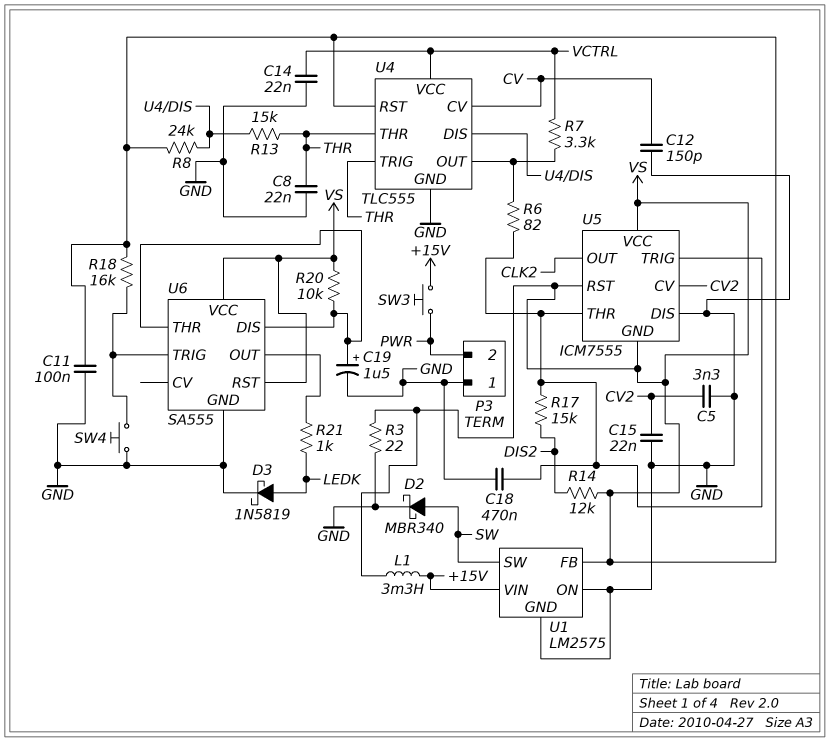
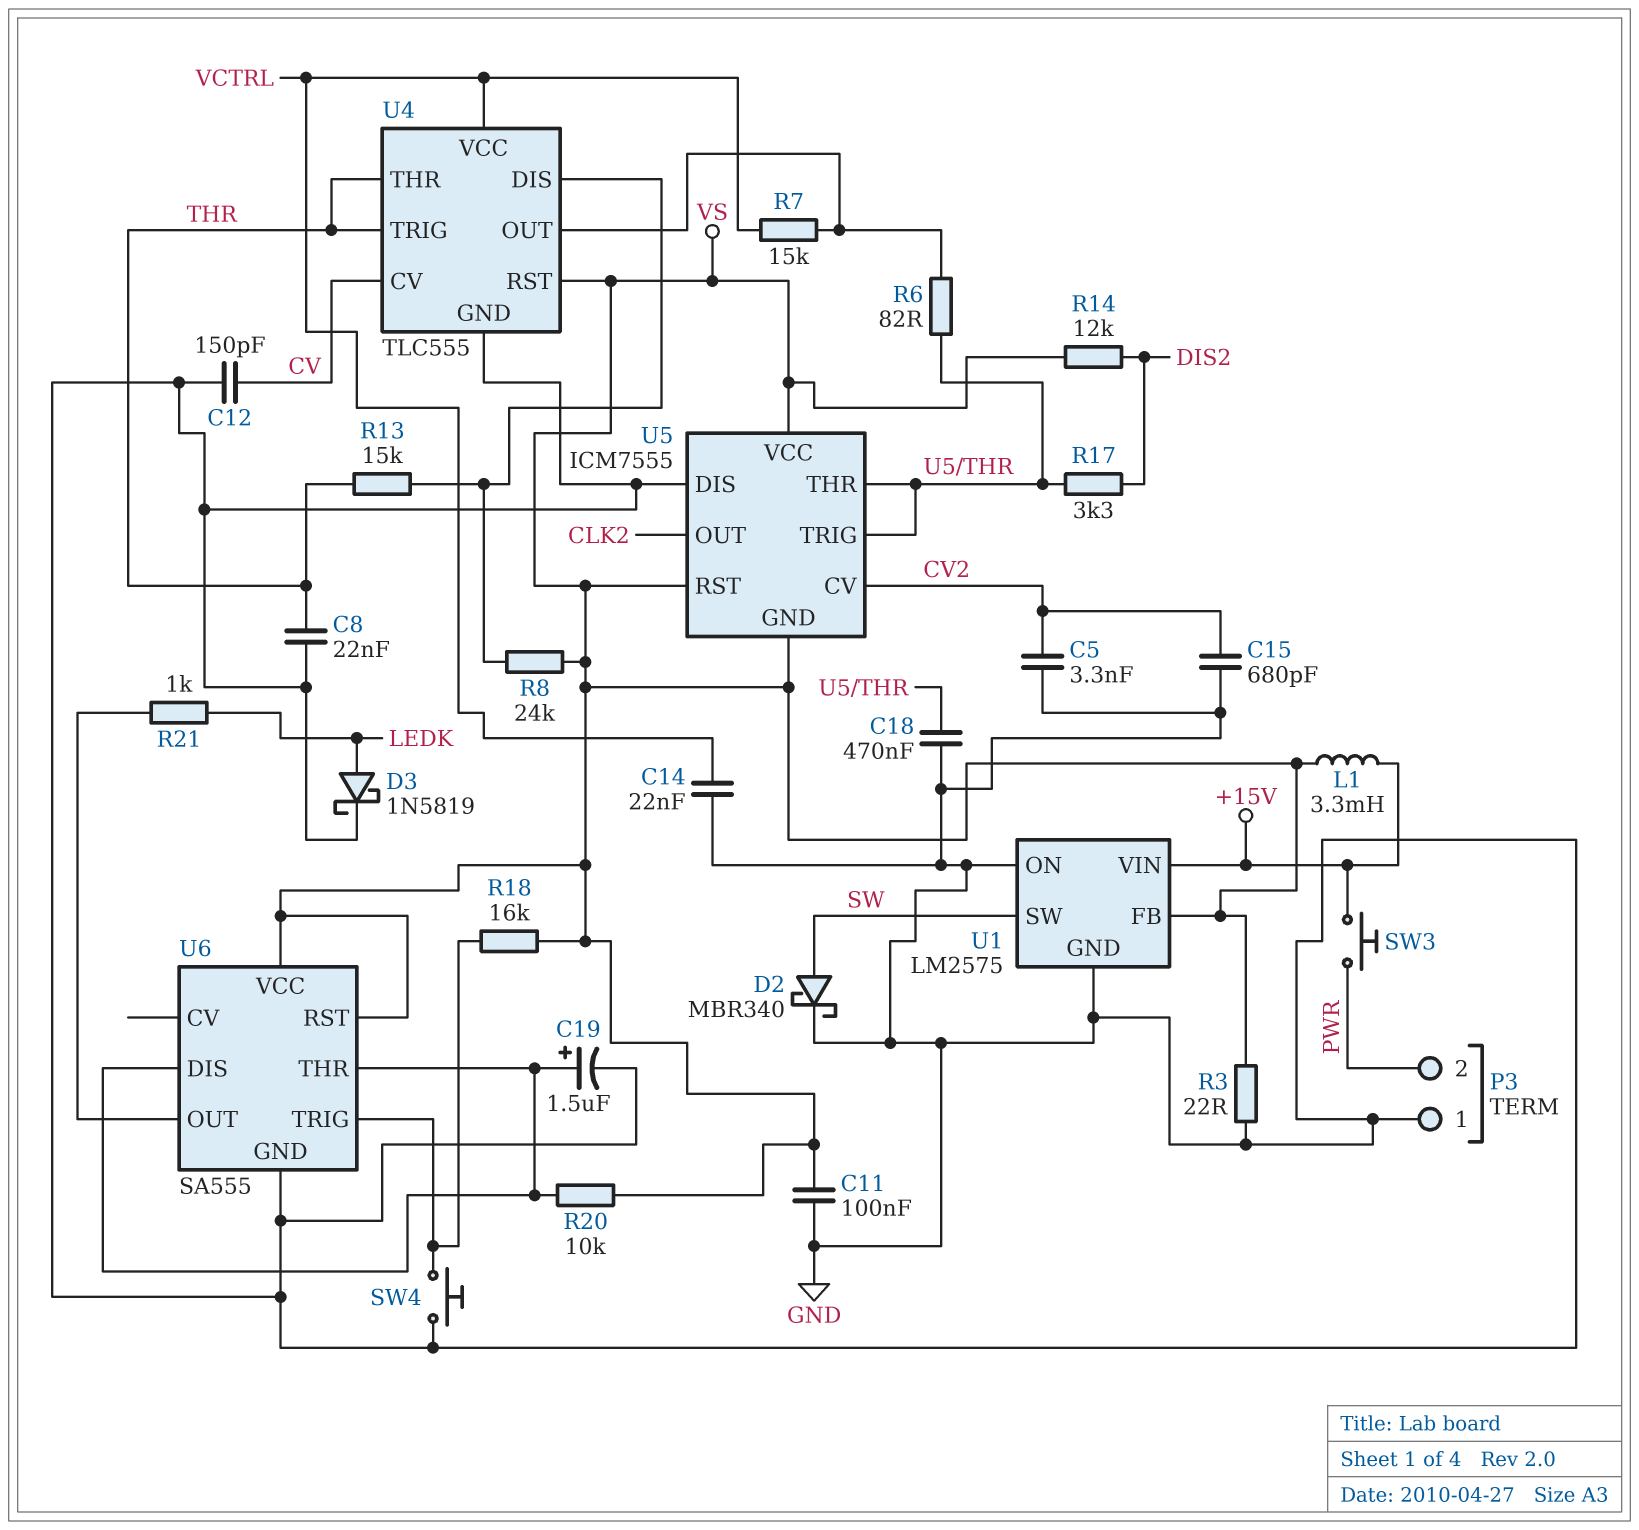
C15: 22nF (CV2, GND) -> 680pF (CV2, GND)
R7: 3.3k (U4/OUT, VCTRL) -> 15k (U4/OUT, VCTRL)
R17: 15k (DIS2, U5/THR) -> 3.3k (DIS2, U5/THR)

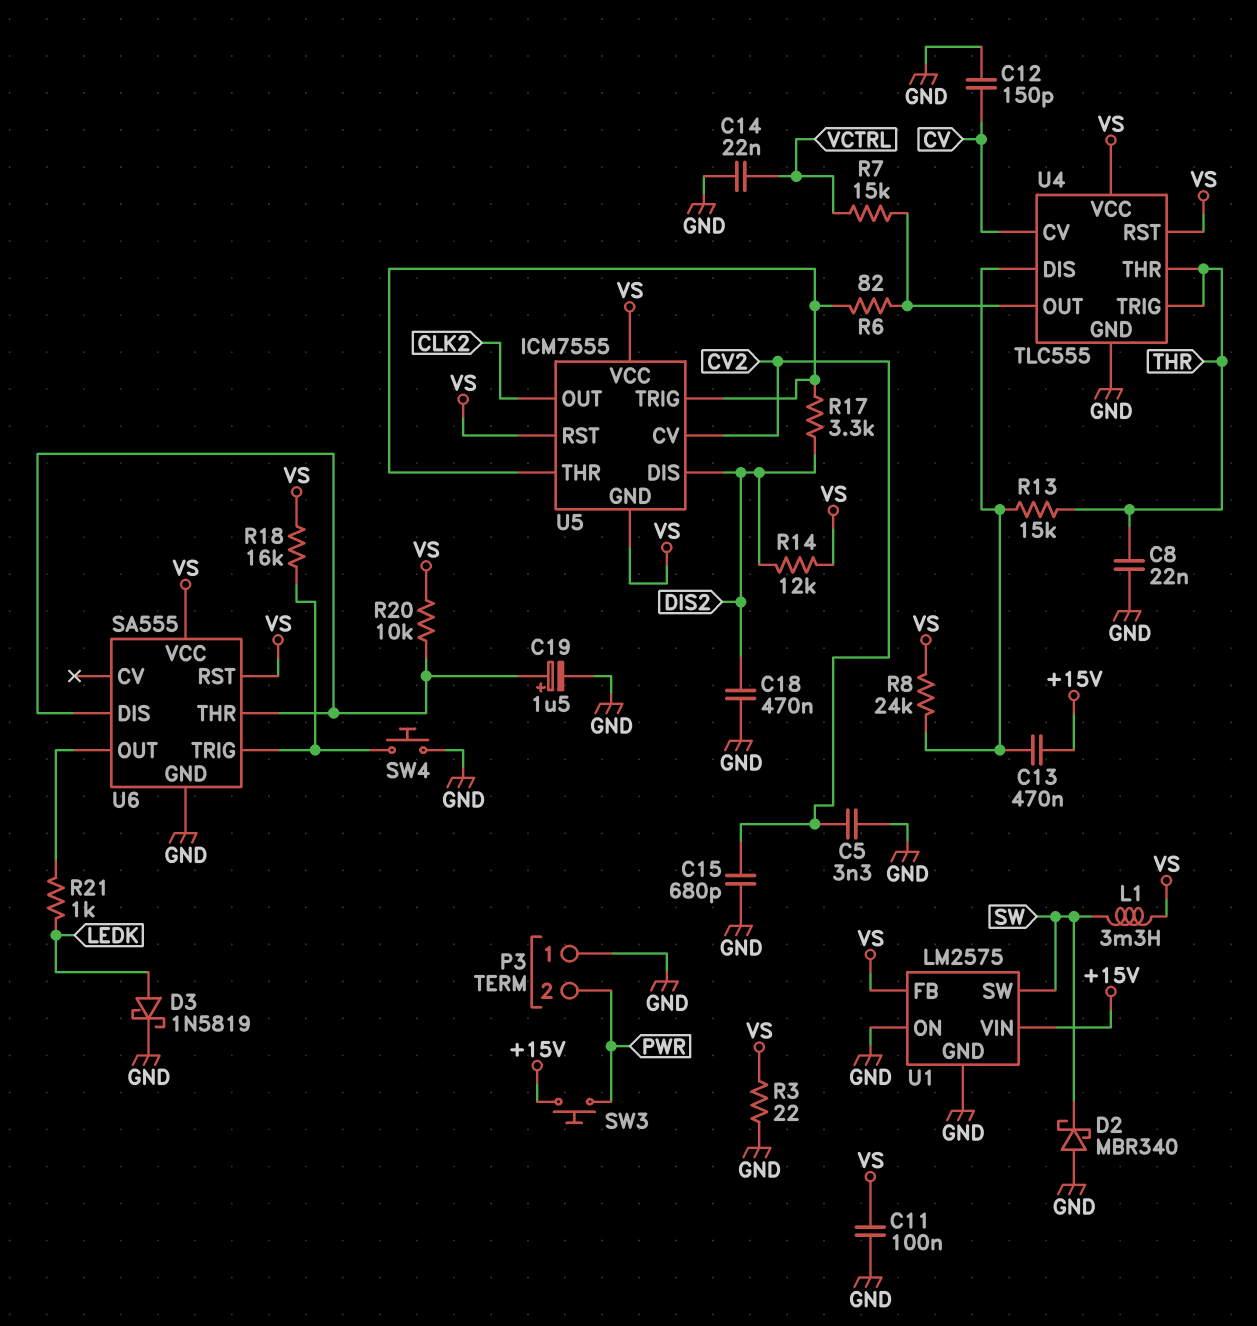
C13: none -> 470nF (+15V, U4/DIS)
C18: 470nF (GND, U5/THR) -> 470nF (DIS2, GND)
D2: schottky MBR340 (A SW, K GND) -> schottky MBR340 (A GND, K SW)
L1: 3.3mH (+15V, VS) -> 3.3mH (SW, VS)
U4 pin VCC: VCTRL -> VS
U5 pin DIS: GND -> DIS2

